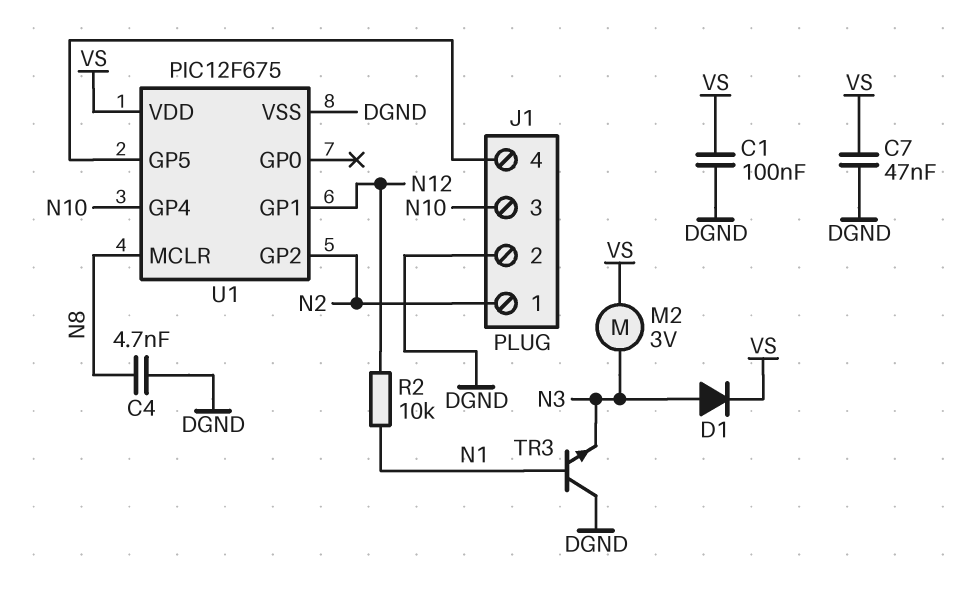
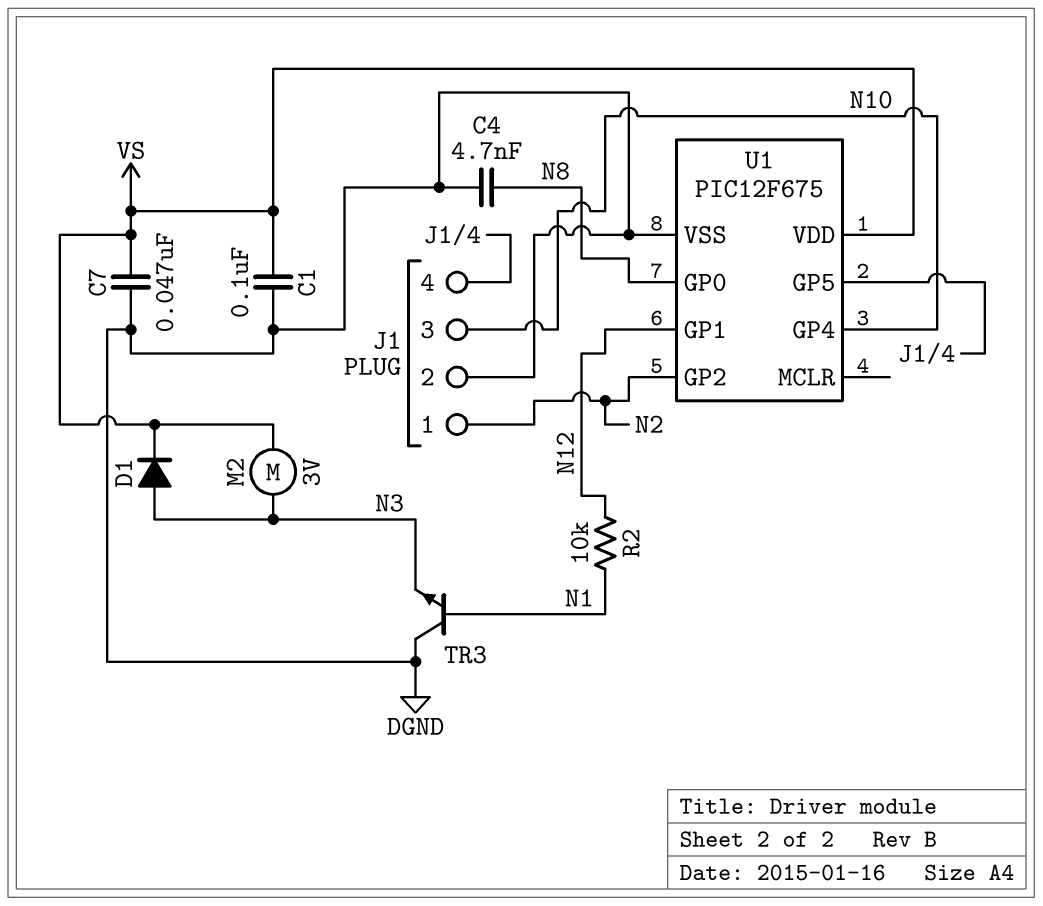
U1 pin GP0: none -> N8
U1 pin MCLR: N8 -> none

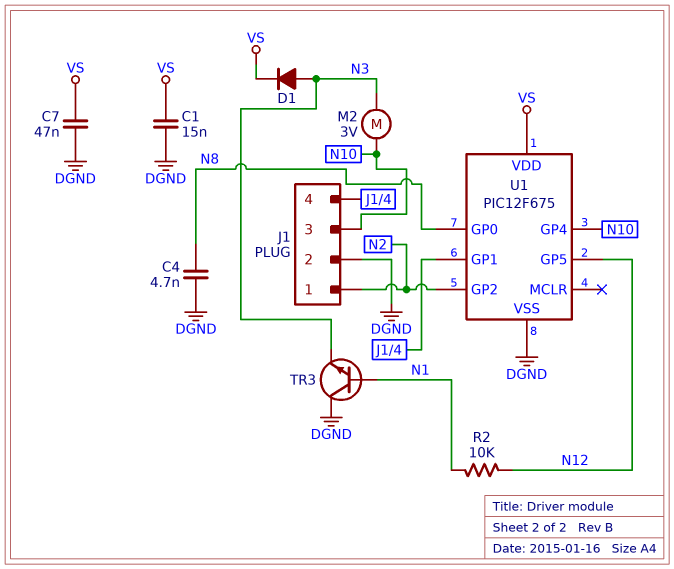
C1: 100nF (DGND, VS) -> 15nF (DGND, VS)
M2: motor 3V (N3, VS) -> motor 3V (N3, N10)
U1 pin GP1: N12 -> J1/4
U1 pin GP5: J1/4 -> N12

